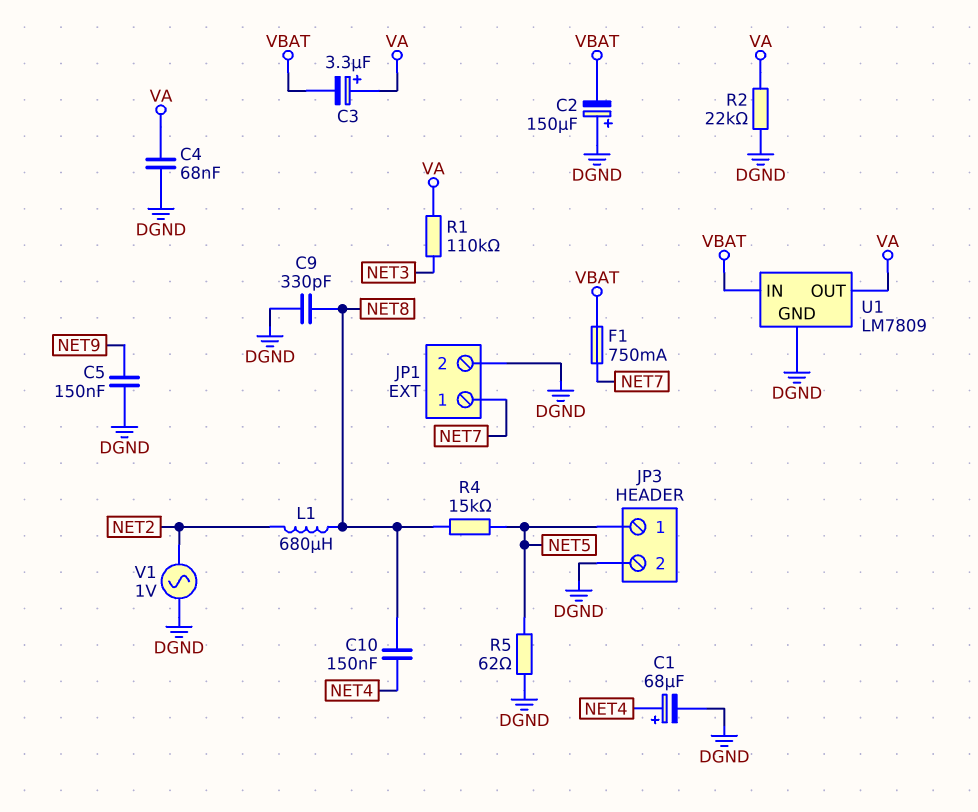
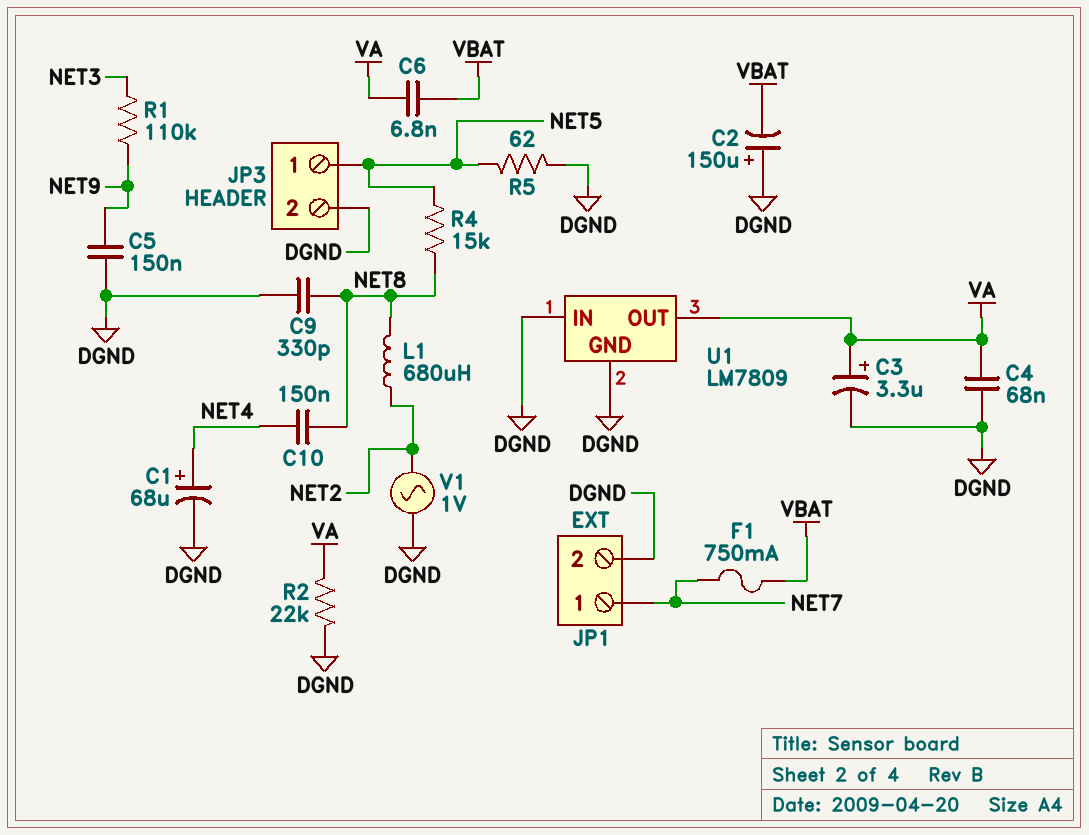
C3: 3.3uF (plus VA, minus VBAT) -> 3.3uF (plus VA, minus DGND)
C6: none -> 6.8nF (VA, VBAT)
R1: 110k (NET3, VA) -> 110k (NET3, NET9)
U1 pin IN: VBAT -> DGND

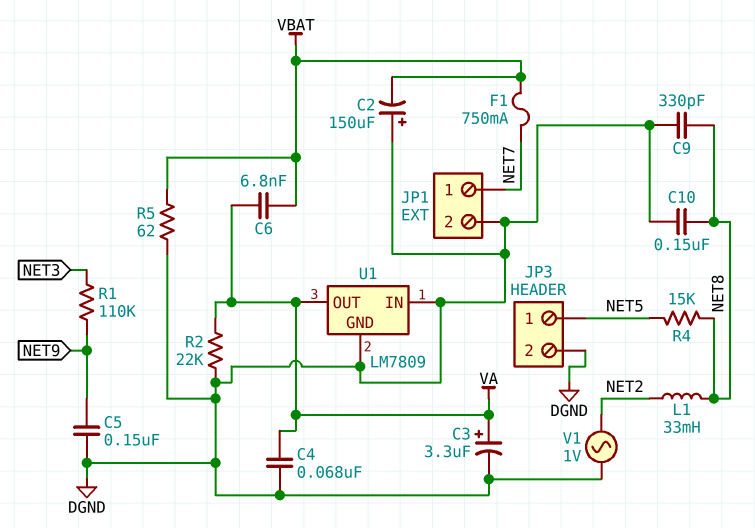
C1: 68uF (plus NET4, minus DGND) -> none
C10: 150nF (NET4, NET8) -> 150nF (DGND, NET8)
L1: 680uH (NET2, NET8) -> 33mH (NET2, NET8)
R5: 62 (DGND, NET5) -> 62 (DGND, VBAT)

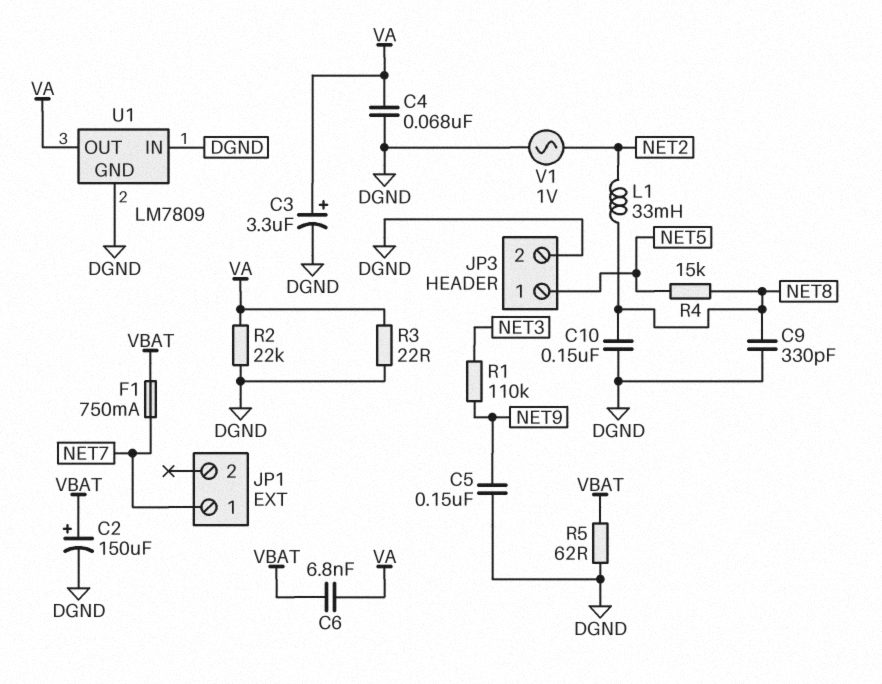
C2: 150uF (plus DGND, minus VBAT) -> 150uF (plus VBAT, minus DGND)
JP1 pin 2: DGND -> none
R3: none -> 22 (DGND, VA)

